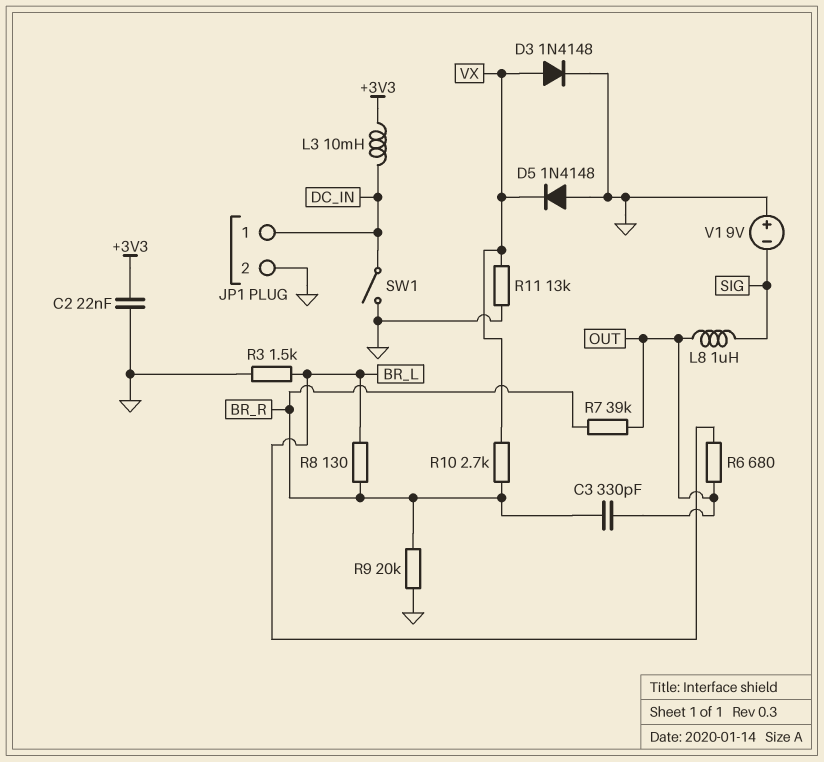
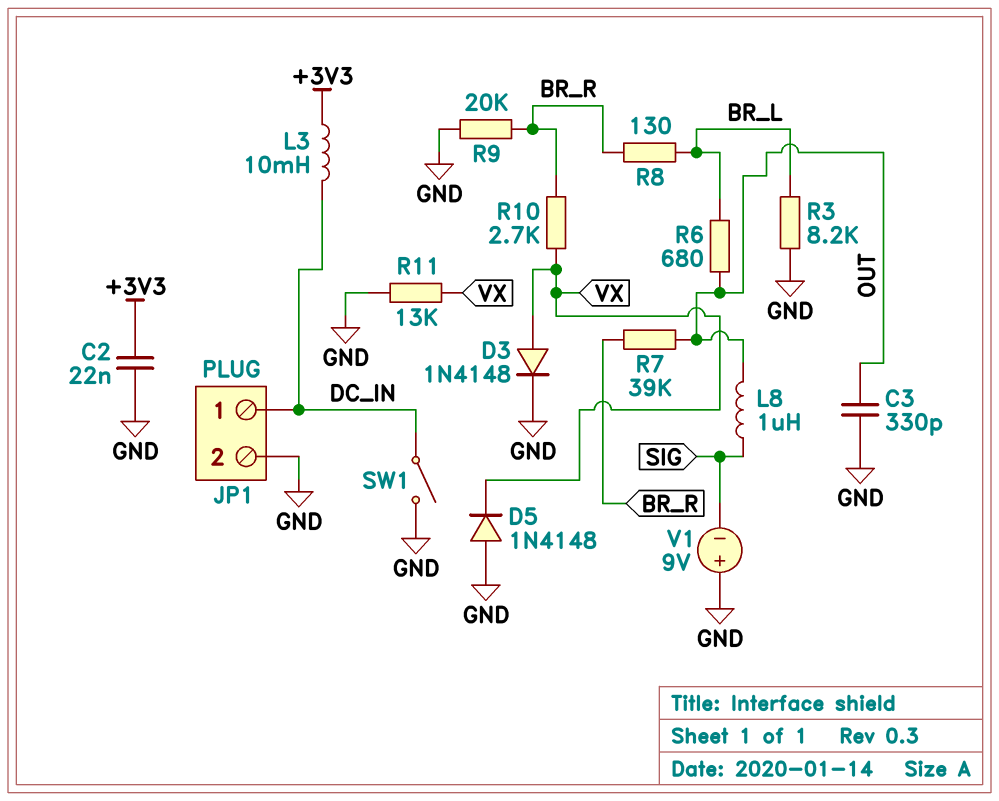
C3: 330pF (BR_R, OUT) -> 330pF (GND, OUT)
R3: 1.5k (BR_L, GND) -> 8.2k (BR_L, GND)

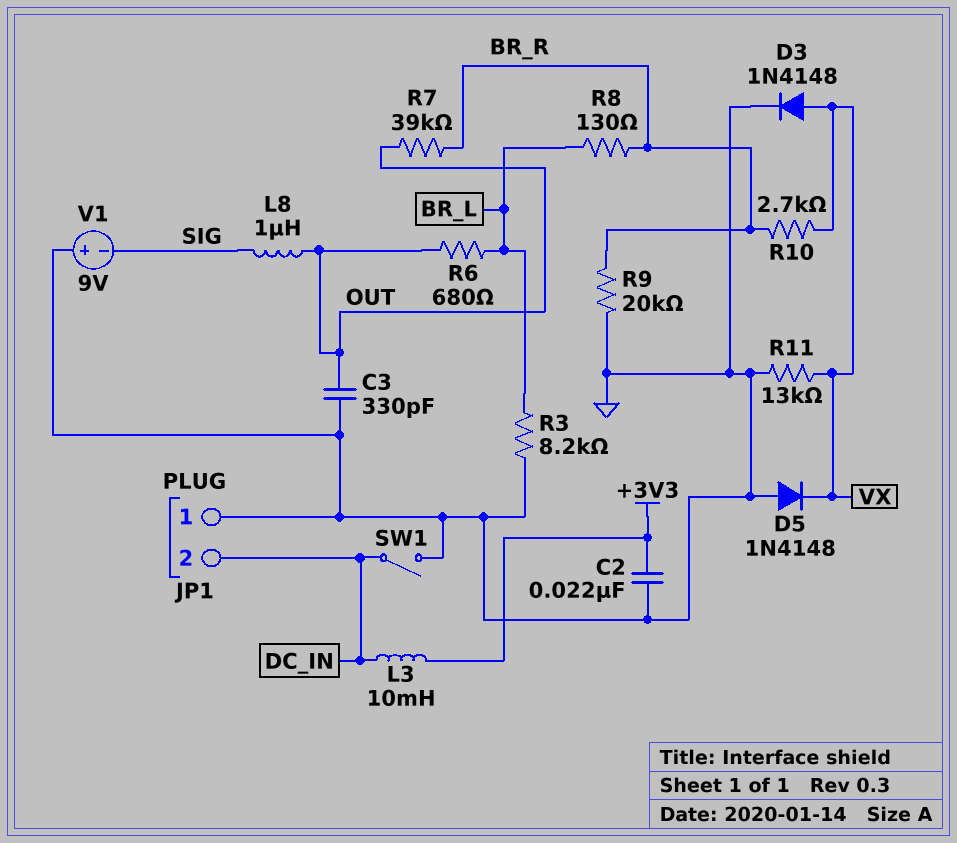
JP1 pin 1: DC_IN -> GND
JP1 pin 2: GND -> DC_IN

